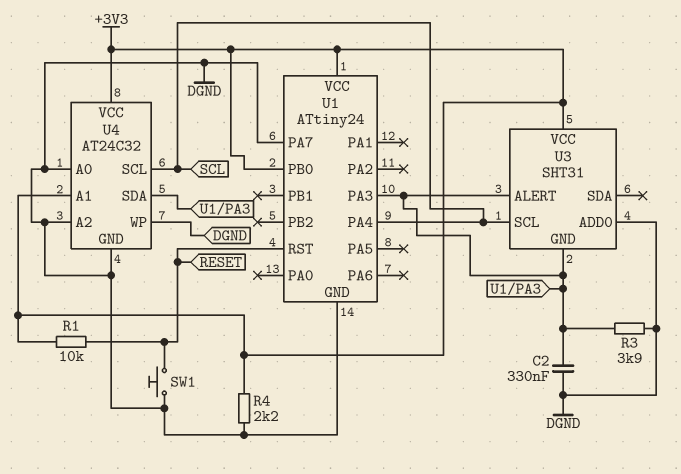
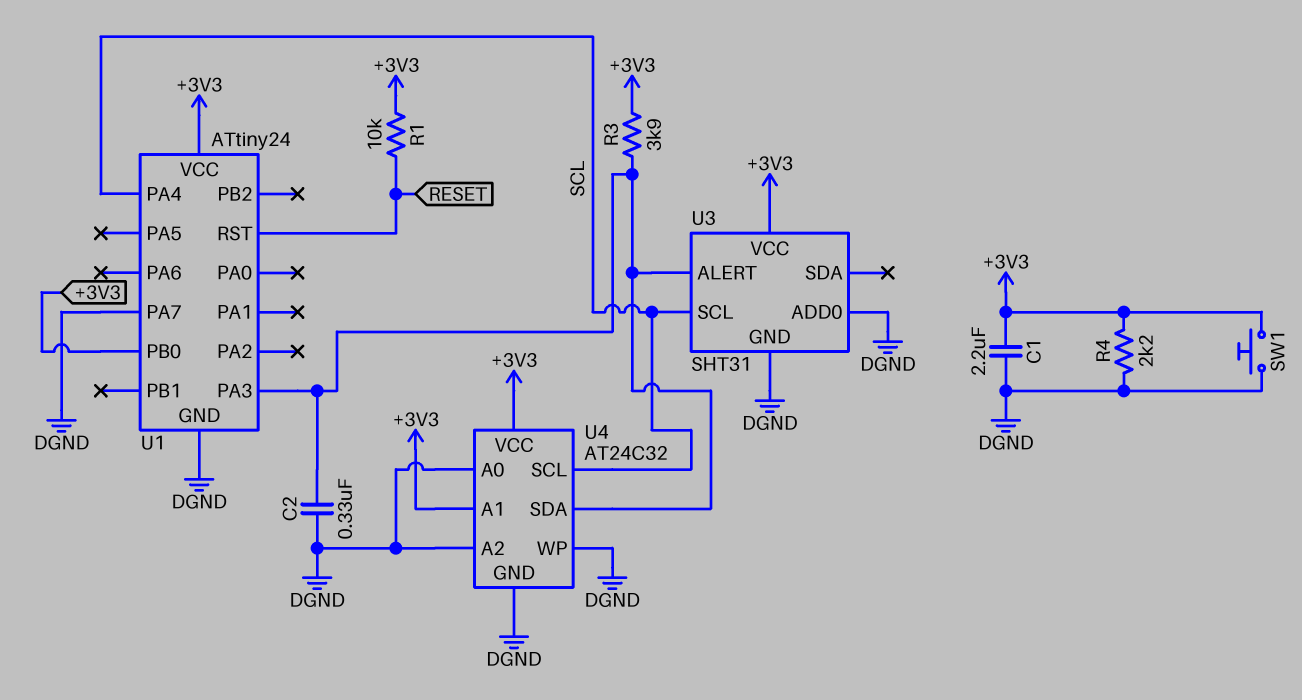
C1: none -> 2.2uF (+3V3, DGND)
R3: 3.9k (DGND, U1/PA3) -> 3.9k (+3V3, U1/PA3)
SW1: button (DGND, RESET) -> button (+3V3, DGND)
U3 pin GND: U1/PA3 -> DGND

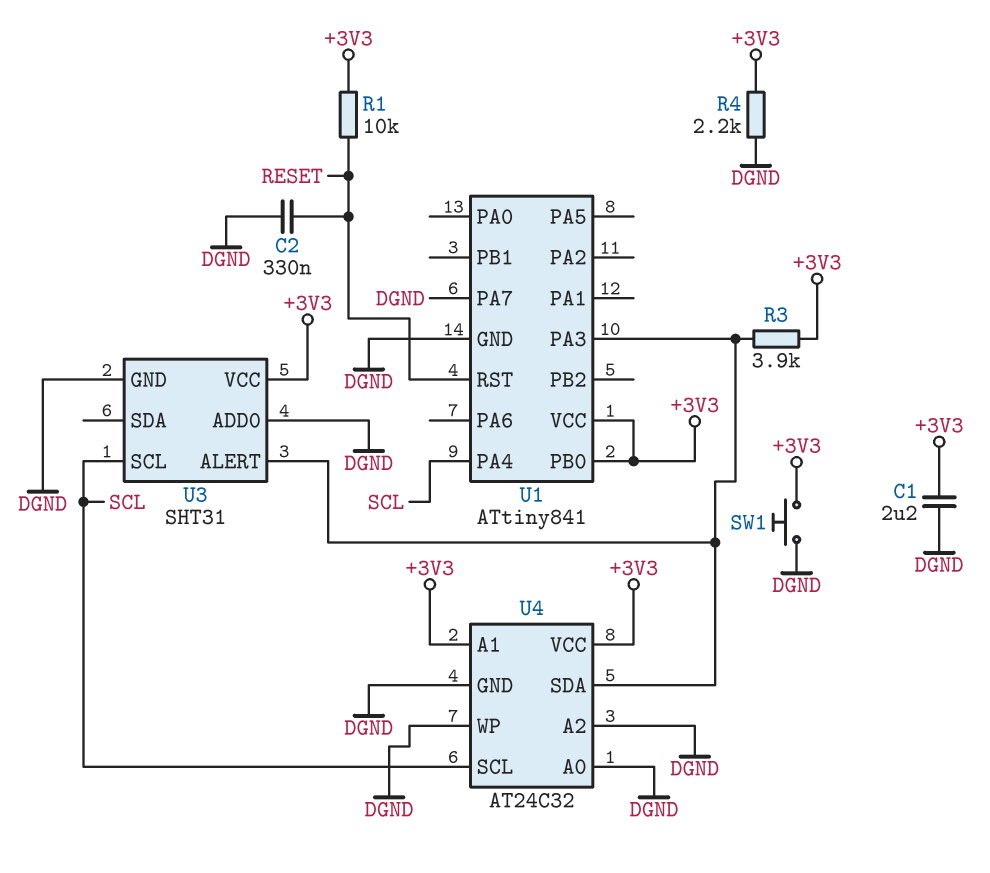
C2: 330nF (DGND, U1/PA3) -> 330nF (DGND, RESET)
U1: ATtiny24 -> ATtiny841

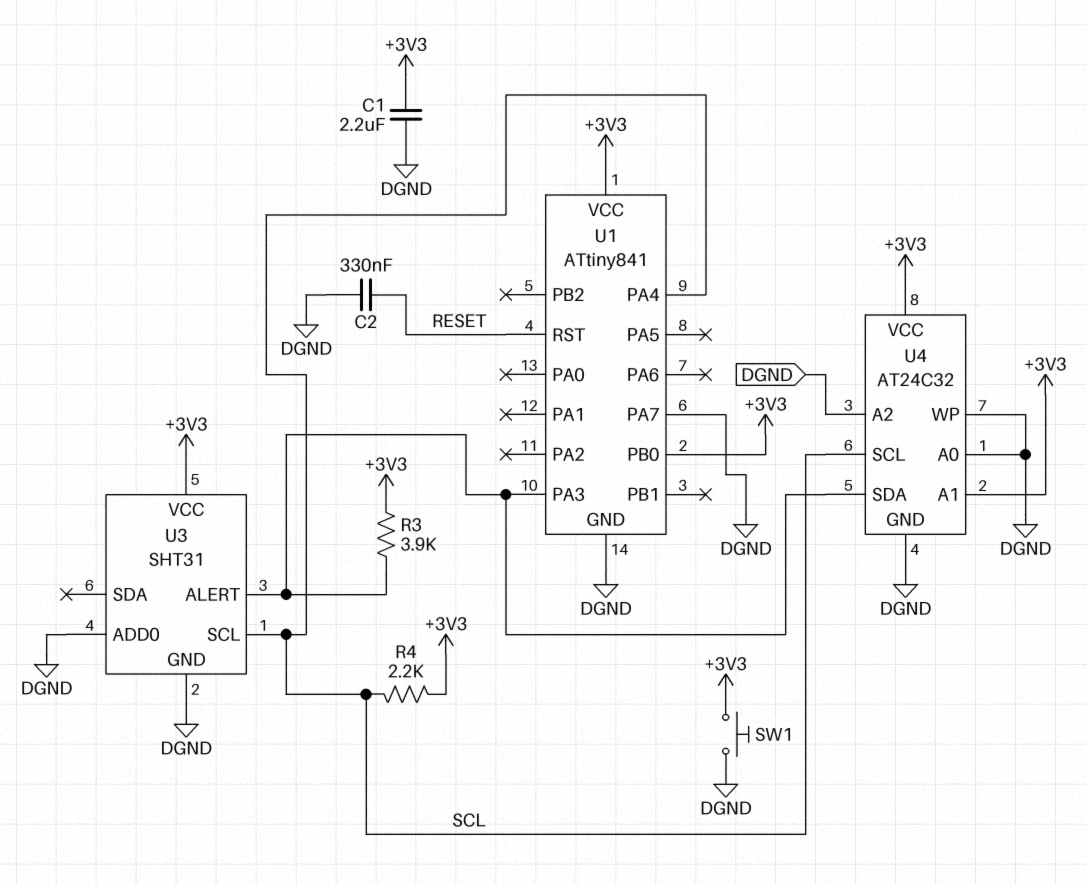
R1: 10k (+3V3, RESET) -> none
R4: 2.2k (+3V3, DGND) -> 2.2k (+3V3, SCL)

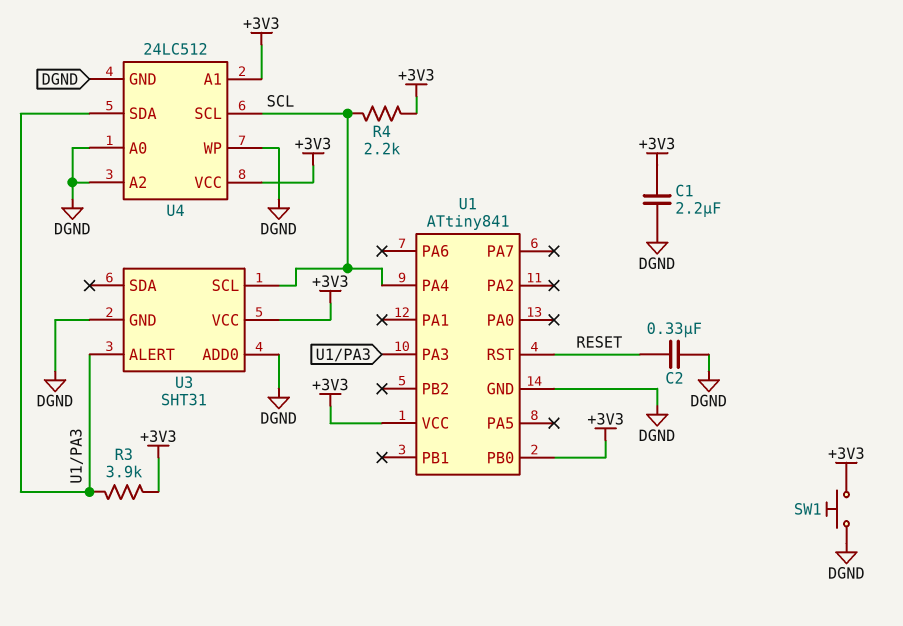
U1 pin PA7: DGND -> none
U4: AT24C32 -> 24LC512

